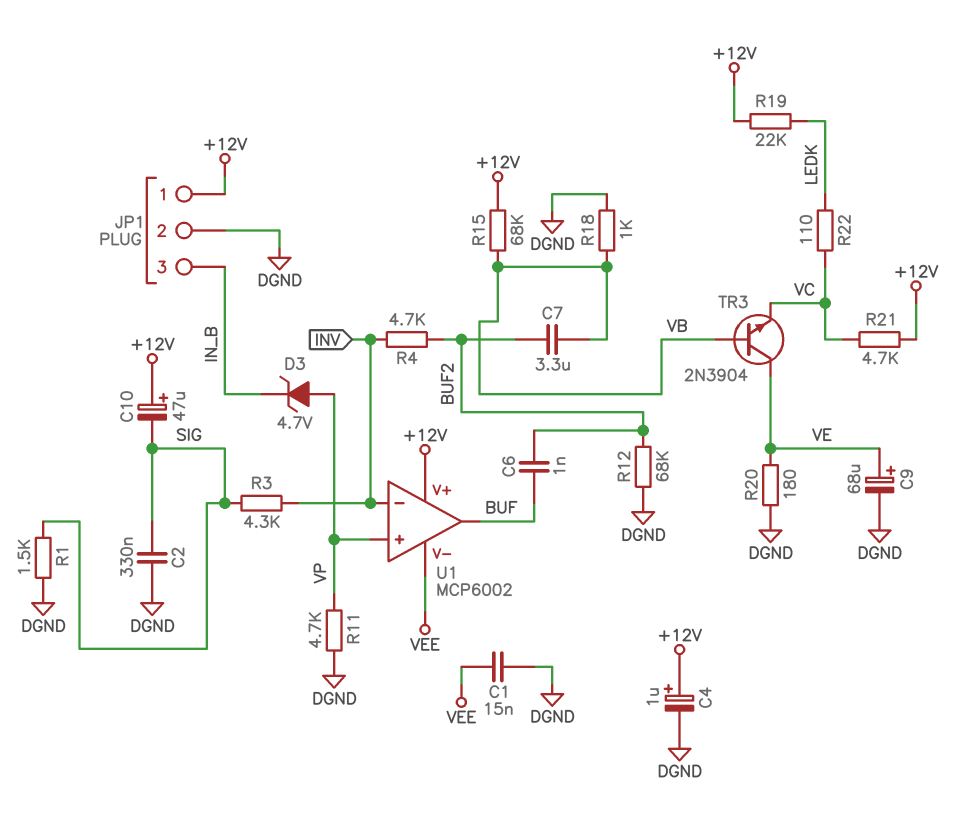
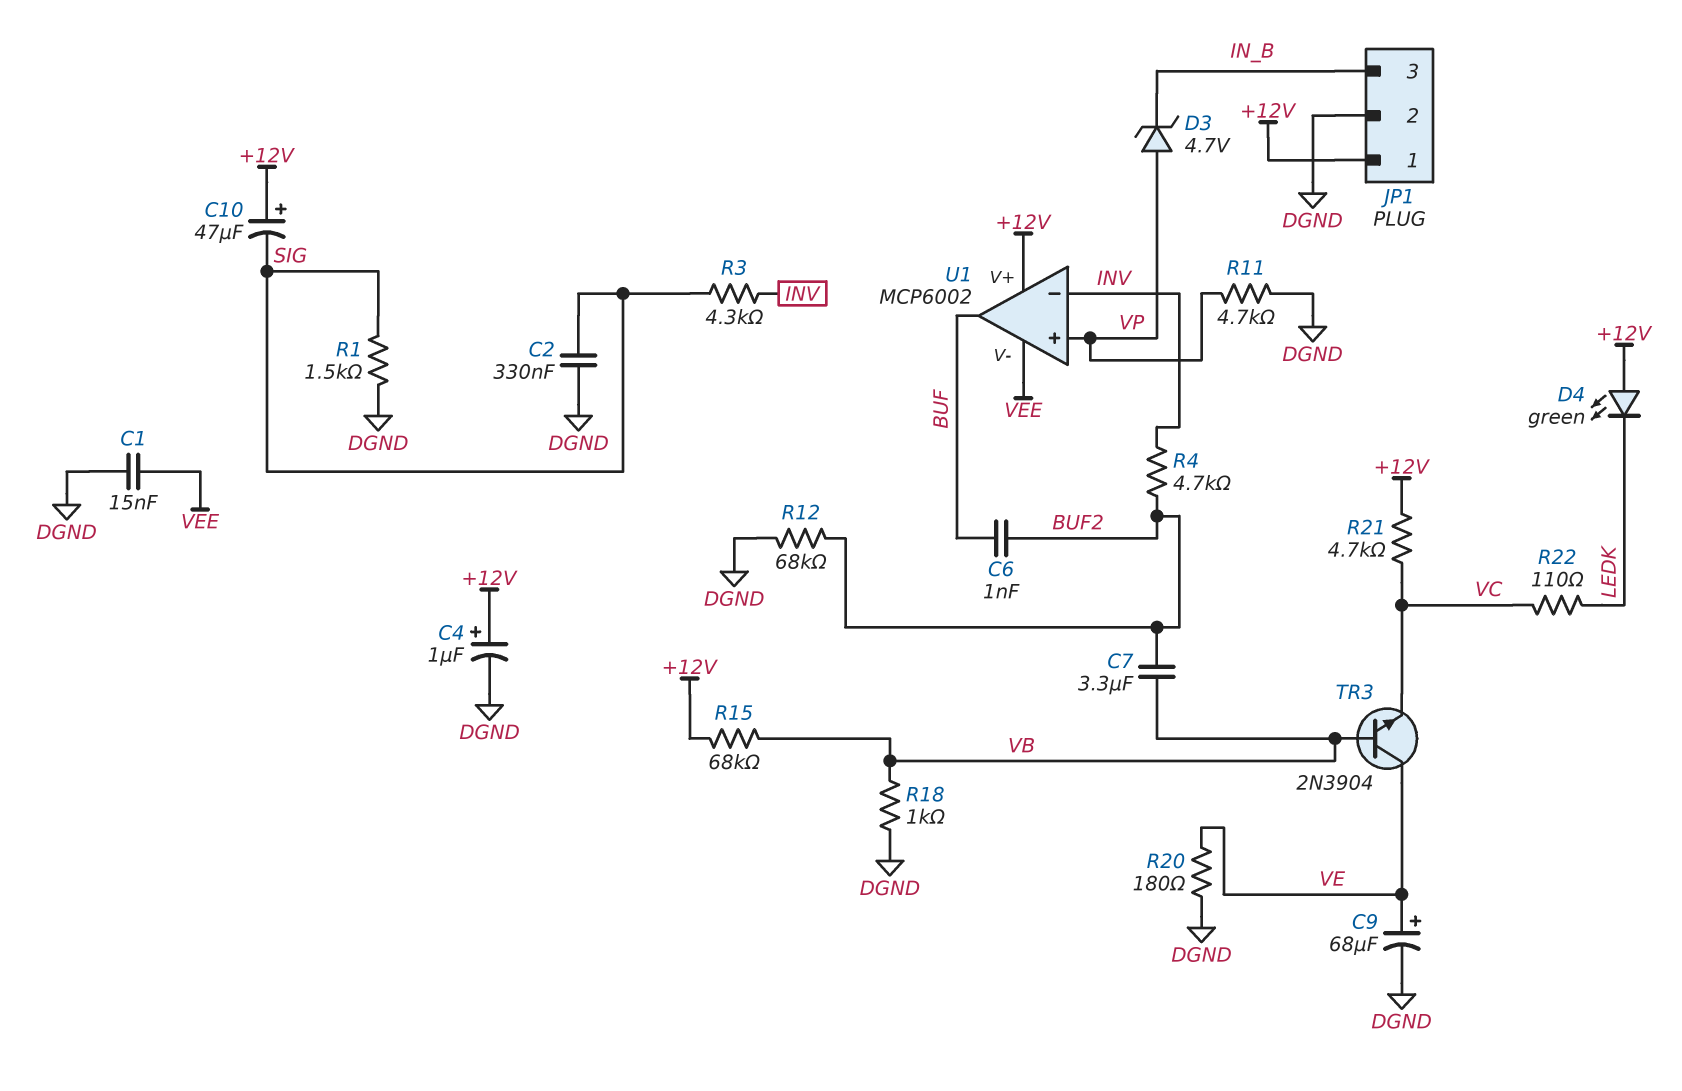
D4: none -> LED green (A +12V, K LEDK)
R19: 22k (+12V, LEDK) -> none

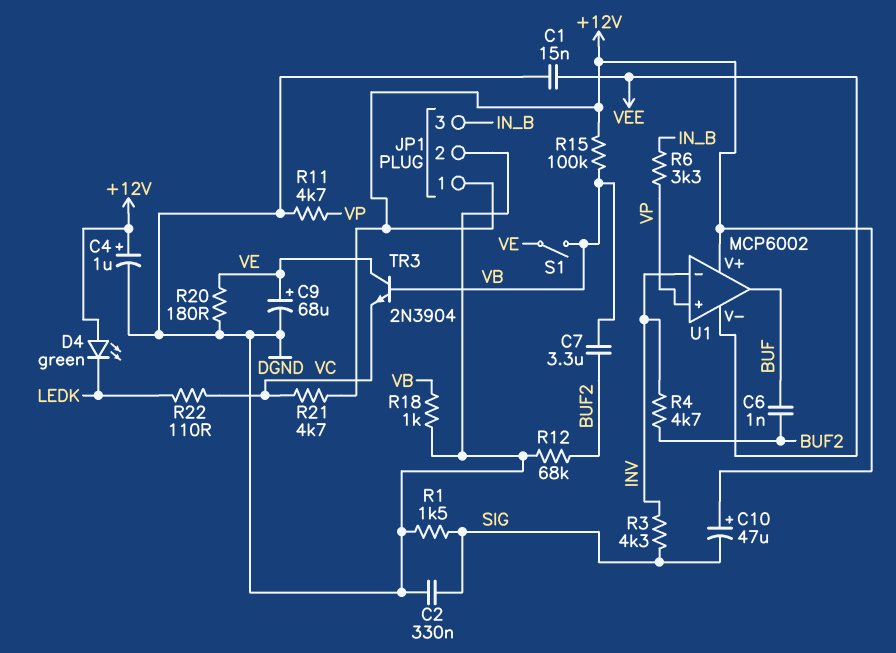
D3: zener 4.7V (A VP, K IN_B) -> none
R6: none -> 3.3k (IN_B, VP)
R15: 68k (+12V, VB) -> 100k (+12V, VB)
S1: none -> switch (VB, VE)

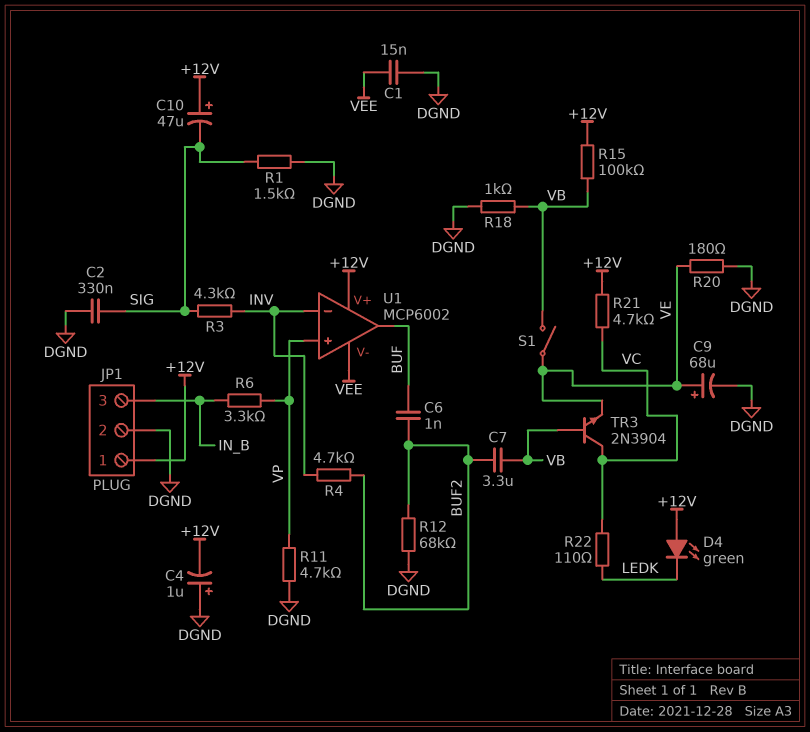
C4: 1uF (plus +12V, minus DGND) -> 1uF (plus DGND, minus +12V)
TR3: NPN 2N3904 (B VB, C VE, E VC) -> NPN 2N3904 (B VB, C VC, E VE)

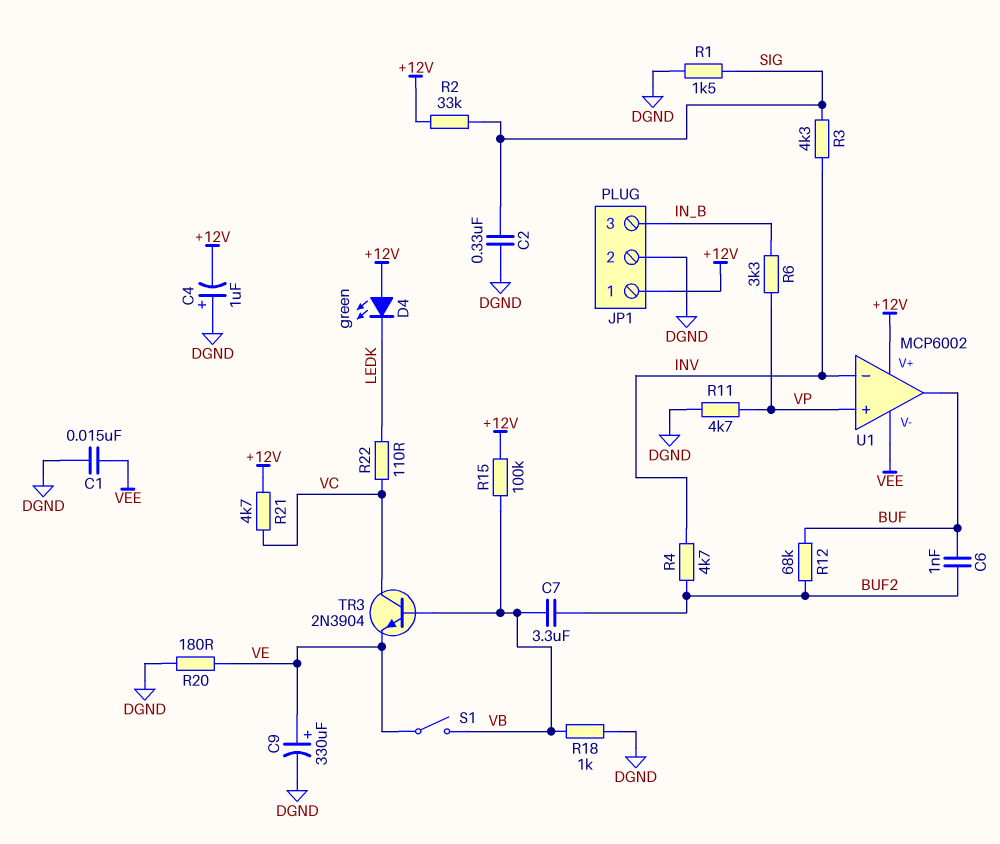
C9: 68uF (plus VE, minus DGND) -> 330uF (plus VE, minus DGND)
C10: 47uF (plus +12V, minus SIG) -> none
R2: none -> 33k (+12V, SIG)
R12: 68k (BUF2, DGND) -> 68k (BUF, BUF2)

